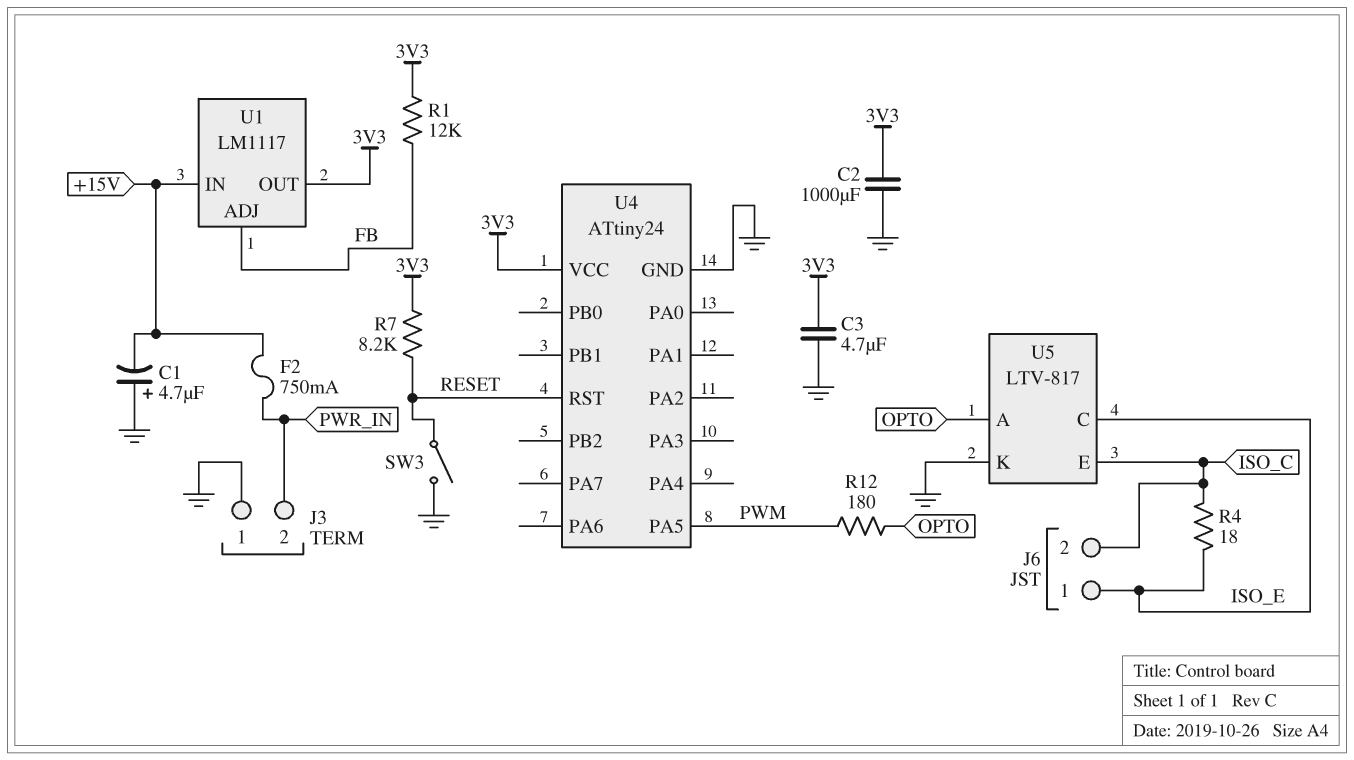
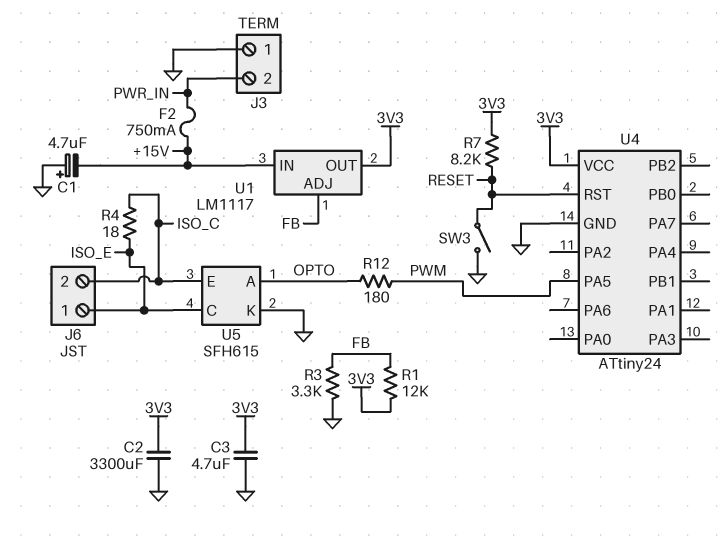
C2: 1000uF (3V3, GND) -> 3300uF (3V3, GND)
R3: none -> 3.3k (FB, GND)
U5: LTV-817 -> SFH615

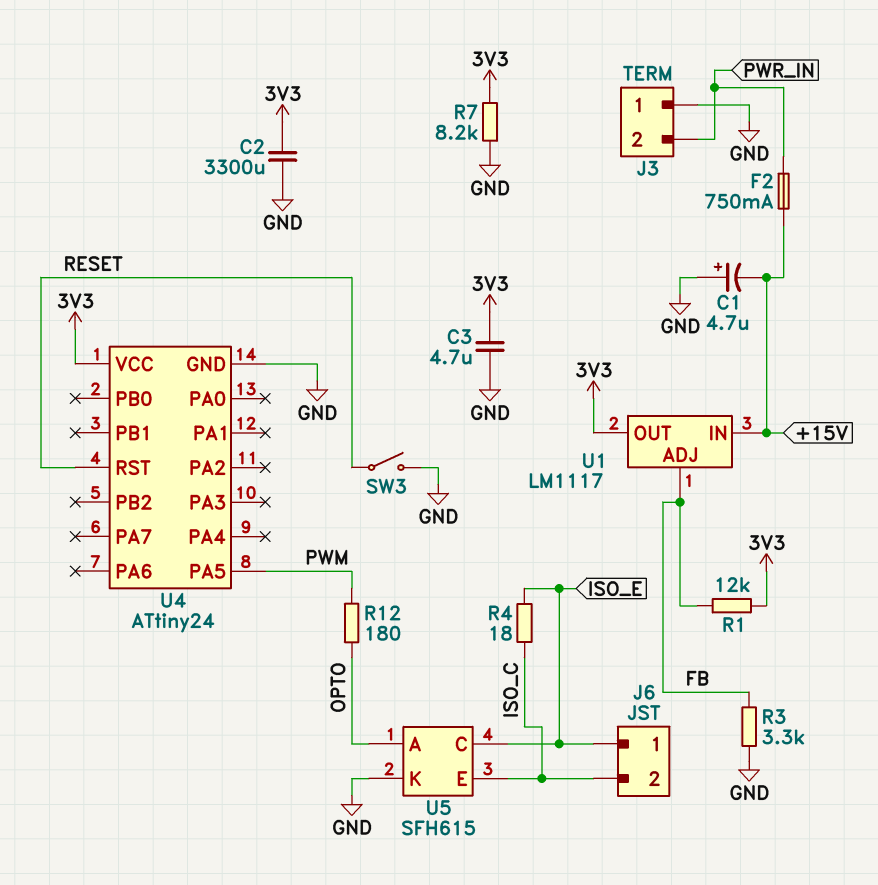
R7: 8.2k (3V3, RESET) -> 8.2k (3V3, GND)

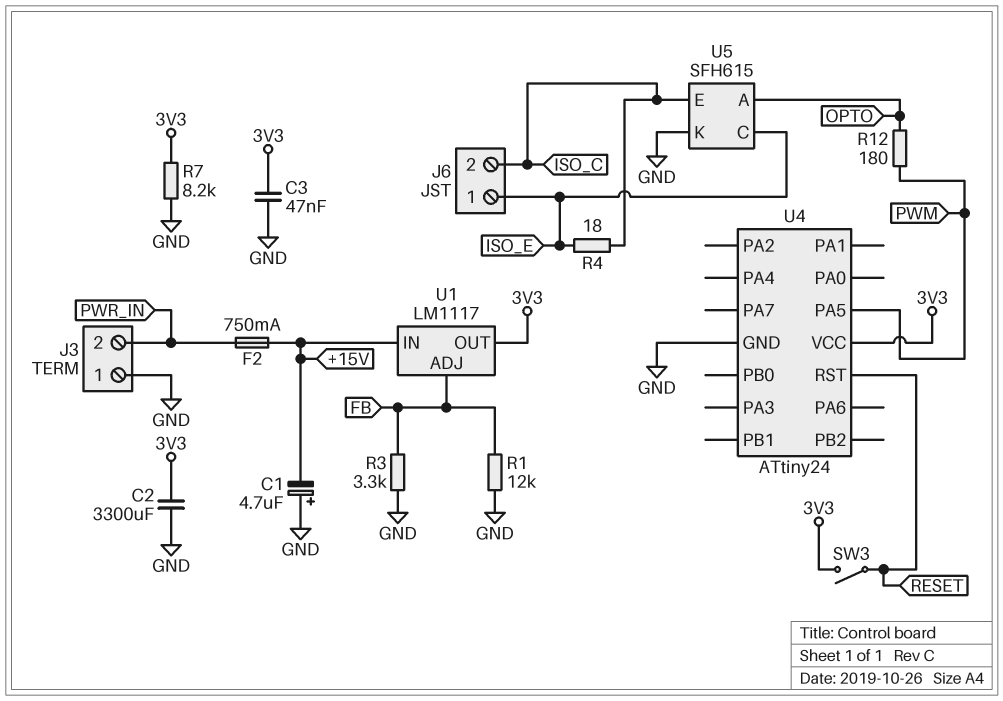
C3: 4.7uF (3V3, GND) -> 47nF (3V3, GND)
R1: 12k (3V3, FB) -> 12k (FB, GND)
SW3: switch (GND, RESET) -> switch (3V3, RESET)

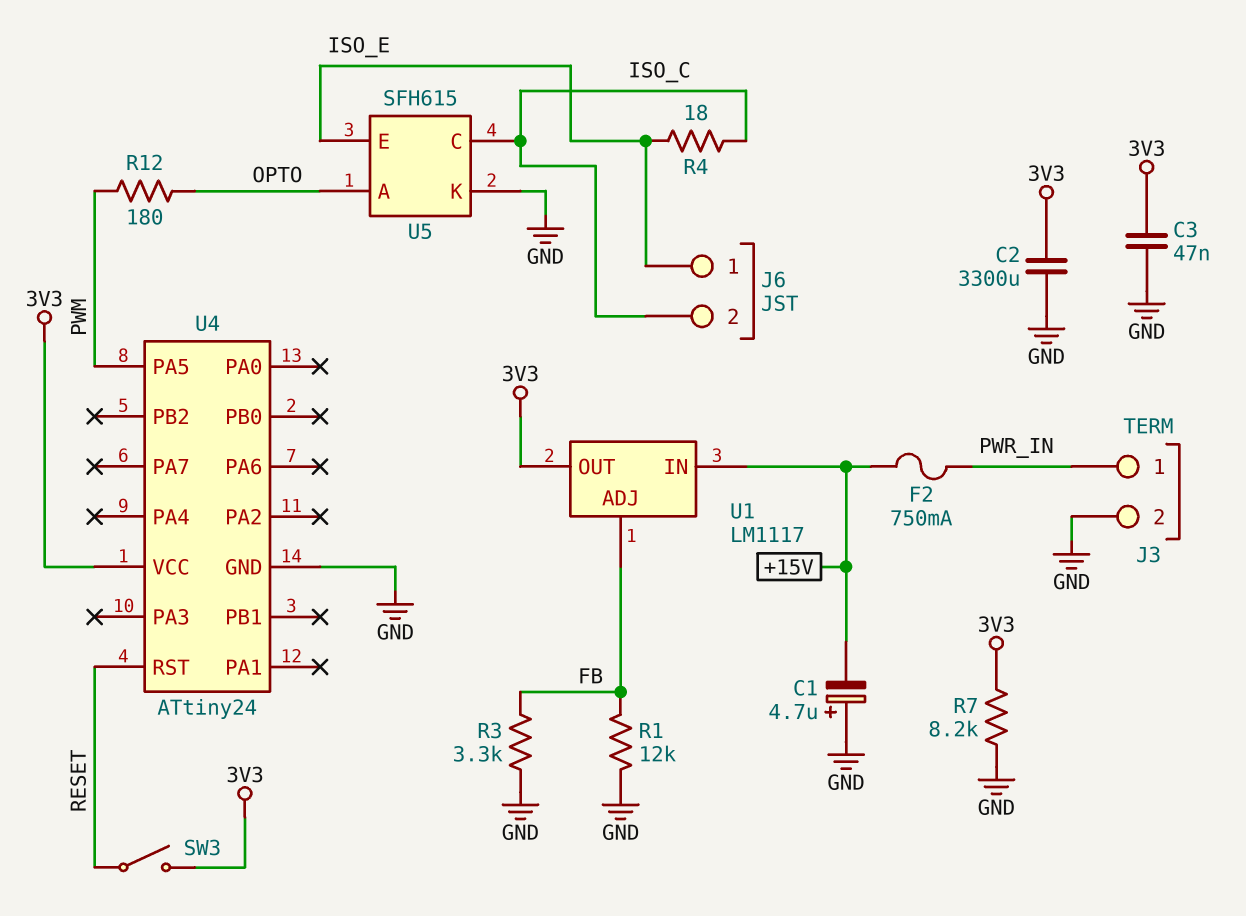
J3 pin 1: GND -> PWR_IN
J3 pin 2: PWR_IN -> GND
U5 pin C: ISO_E -> ISO_C
U5 pin E: ISO_C -> ISO_E

